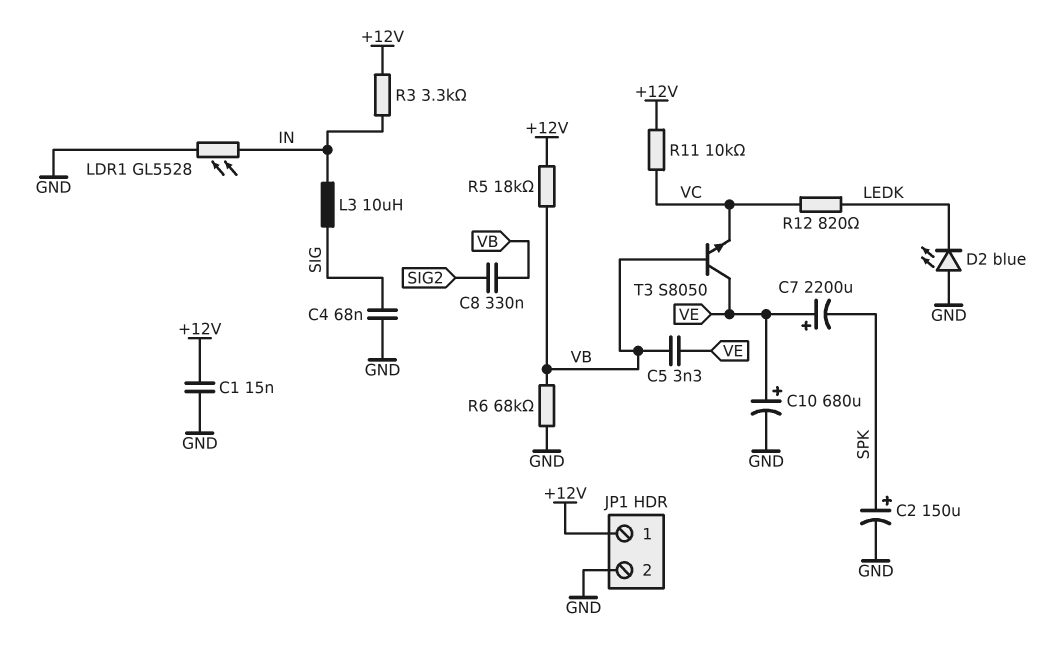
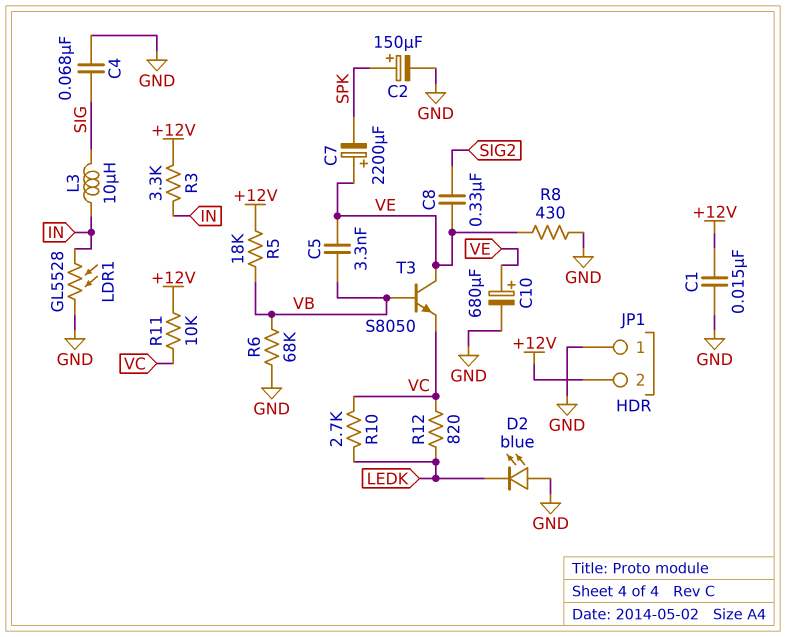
C8: 330nF (SIG2, VB) -> 330nF (SIG2, VE)
JP1 pin 1: +12V -> GND
JP1 pin 2: GND -> +12V
R8: none -> 430 (GND, VE)
R10: none -> 2.7k (LEDK, VC)

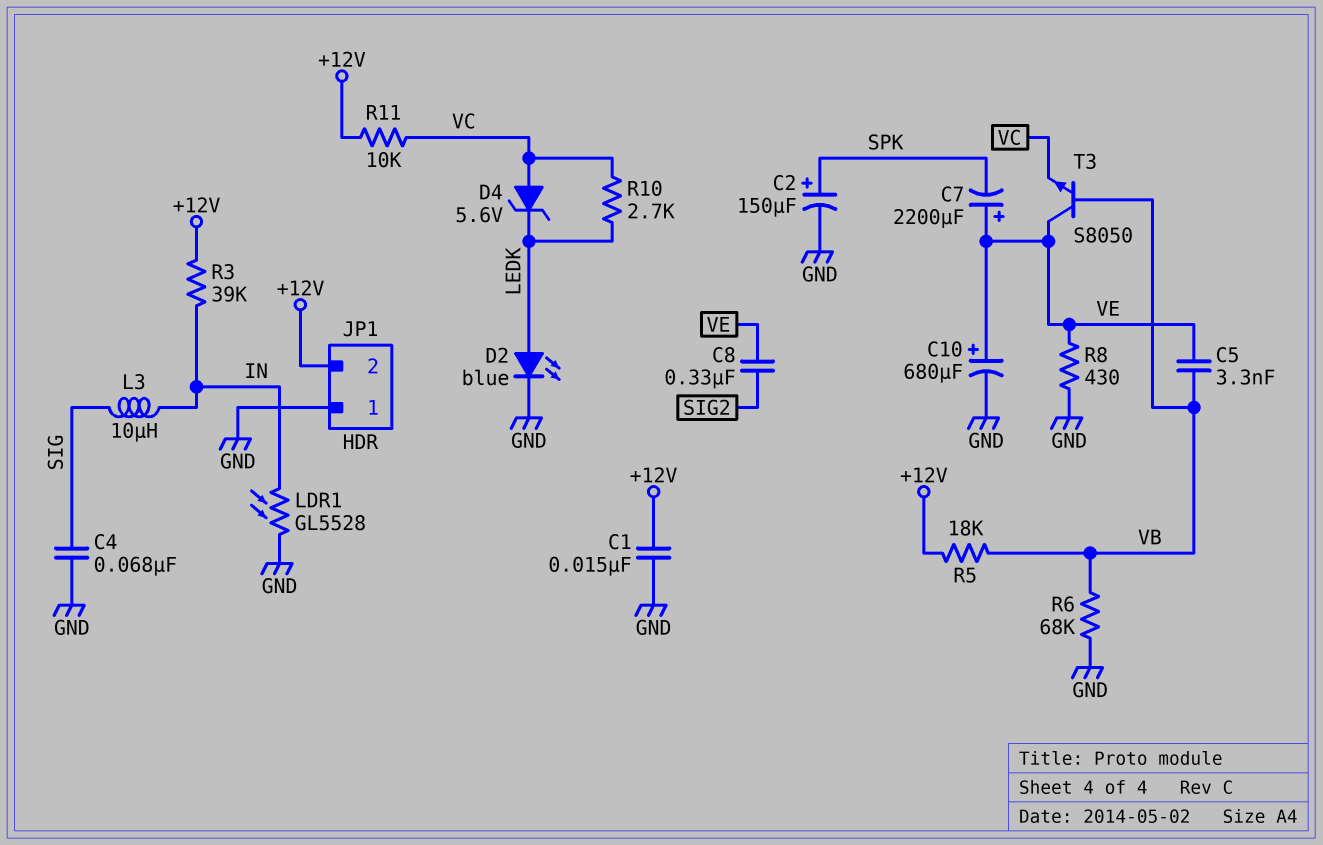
D2: LED blue (A GND, K LEDK) -> LED blue (A LEDK, K GND)
D4: none -> zener 5.6V (A VC, K LEDK)
R3: 3.3k (+12V, IN) -> 39k (+12V, IN)
R12: 820 (LEDK, VC) -> none

